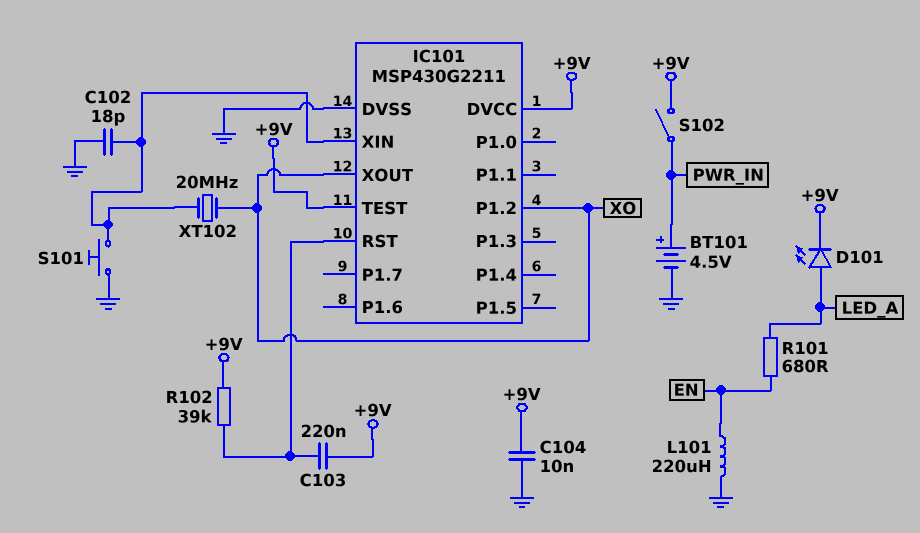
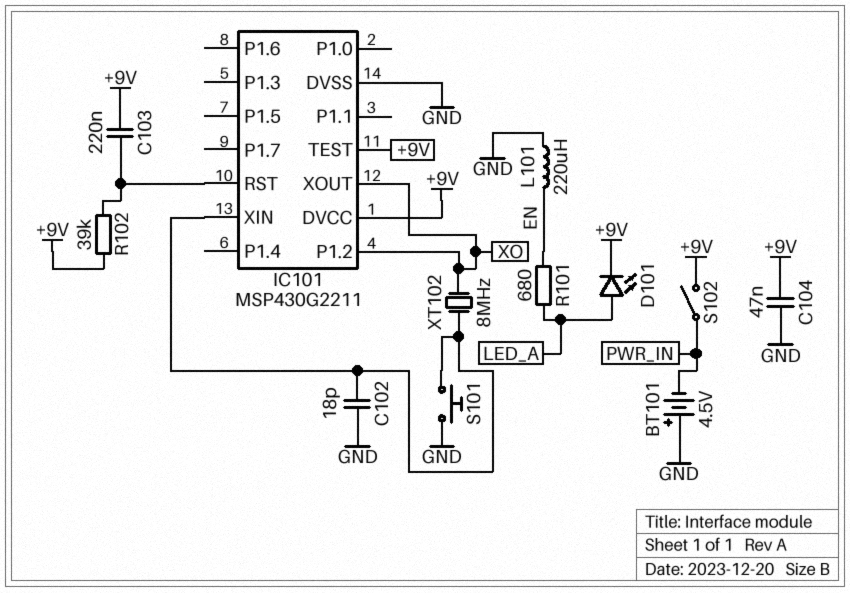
BT101: 4.5V (plus PWR_IN, minus GND) -> 4.5V (plus GND, minus PWR_IN)
C104: 10nF (+9V, GND) -> 47nF (+9V, GND)
XT102: 20MHz (IC101/XIN, XO) -> 8MHz (IC101/XIN, XO)

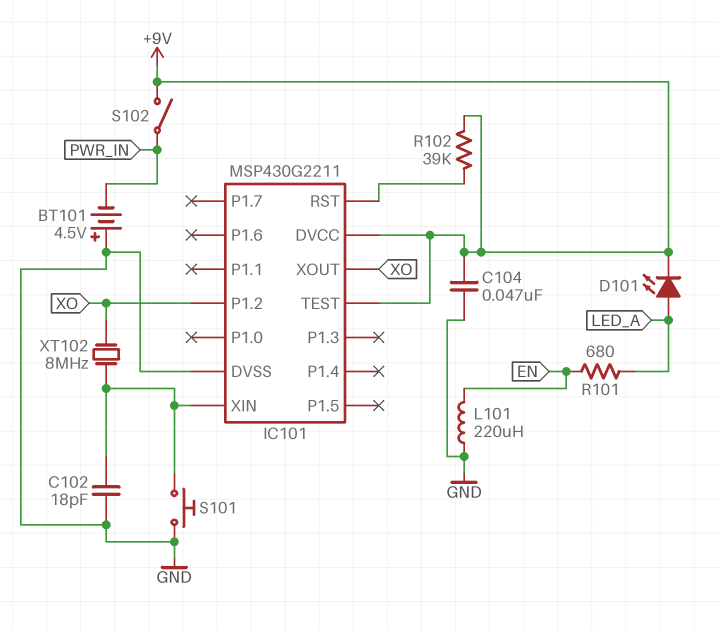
C103: 220nF (+9V, IC101/RST) -> none

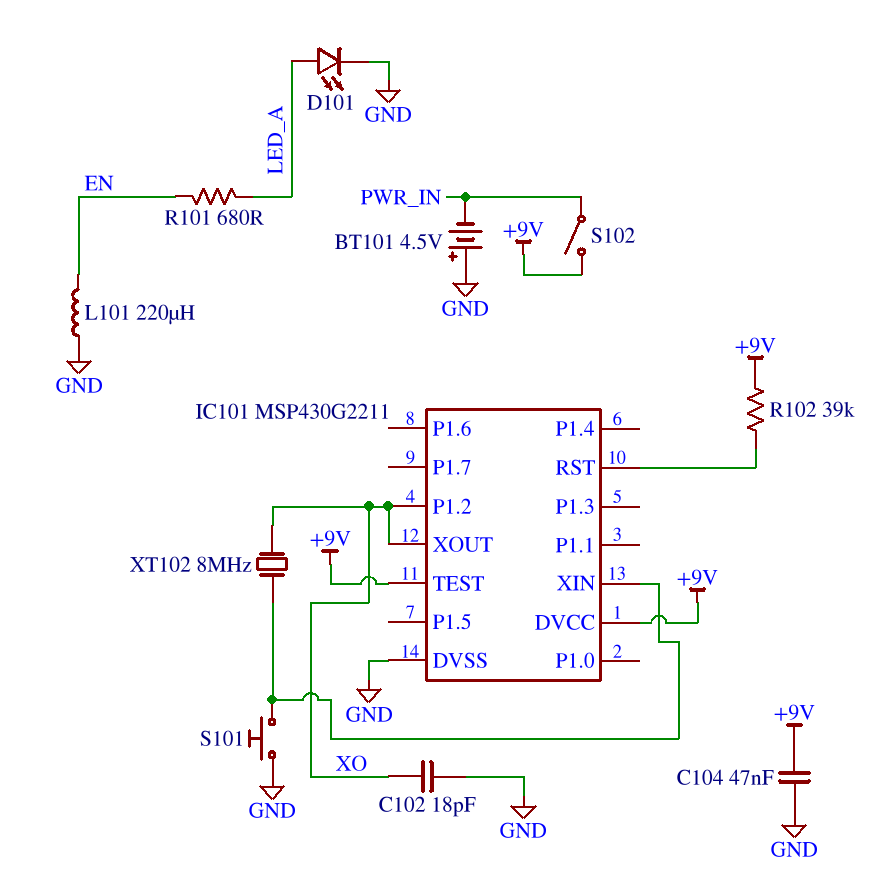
C102: 18pF (GND, IC101/XIN) -> 18pF (GND, XO)
D101: LED (A LED_A, K +9V) -> LED (A LED_A, K GND)

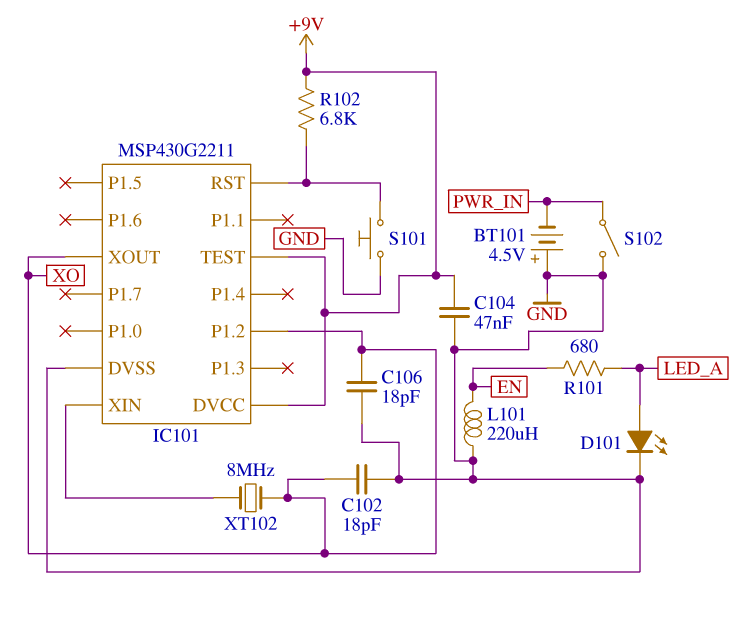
C106: none -> 18pF (GND, XO)
R102: 39k (+9V, IC101/RST) -> 6.8k (+9V, IC101/RST)
S101: button (GND, IC101/XIN) -> button (GND, IC101/RST)
S102: switch (+9V, PWR_IN) -> switch (GND, PWR_IN)

